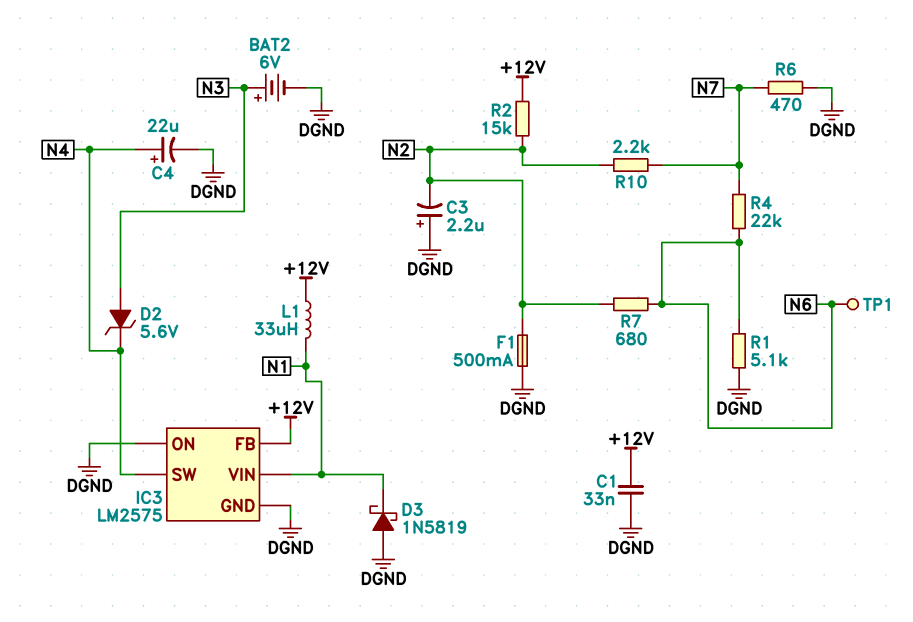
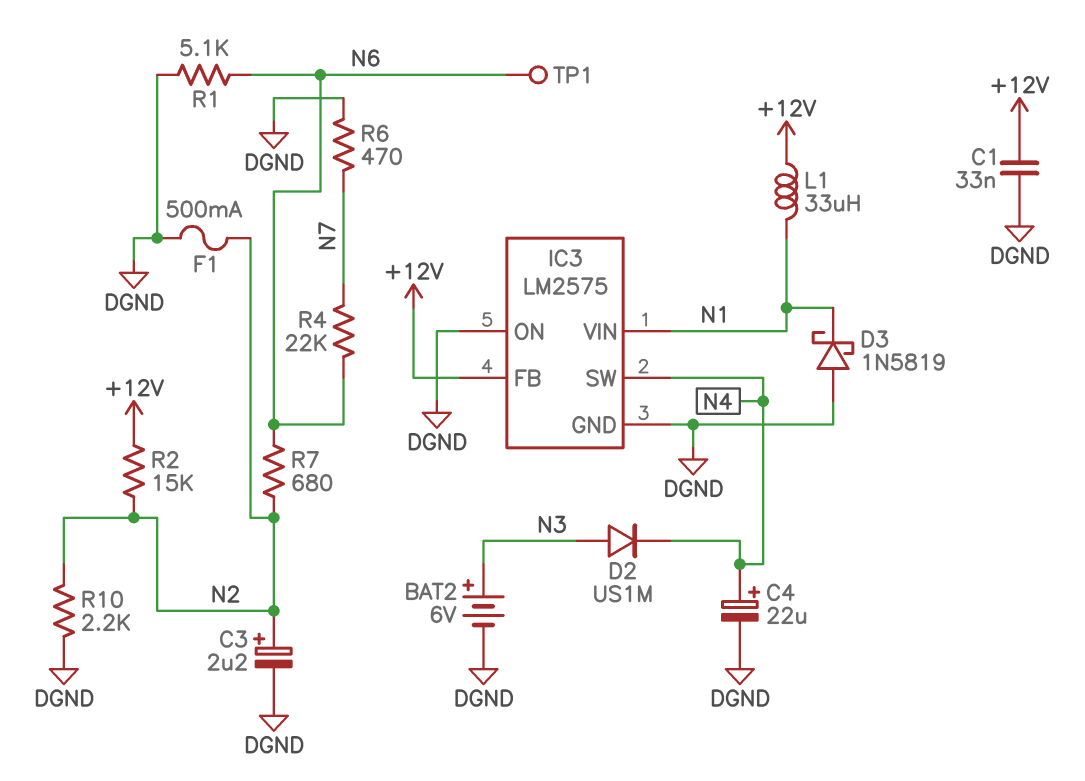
C3: 2.2uF (plus DGND, minus N2) -> 2.2uF (plus N2, minus DGND)
D2: zener 5.6V (A N3, K N4) -> diode US1M (A N3, K N4)
R10: 2.2k (N2, N7) -> 2.2k (DGND, N2)

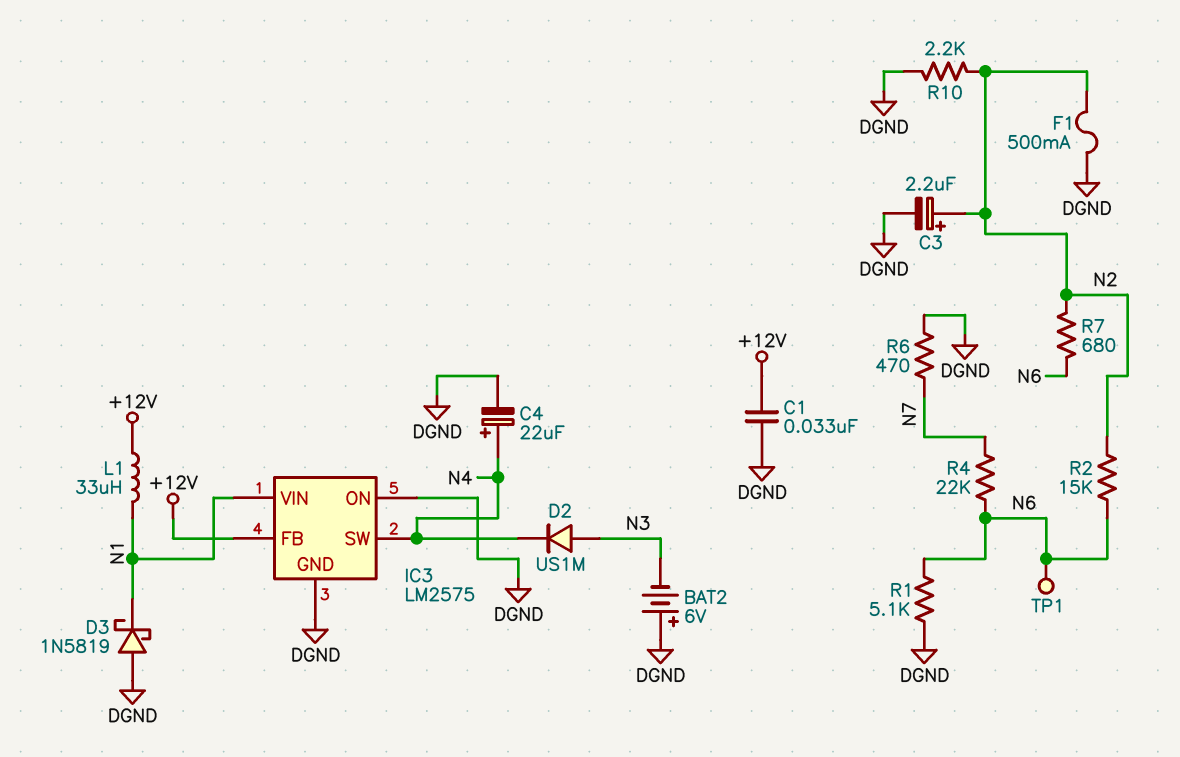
BAT2: 6V (plus N3, minus DGND) -> 6V (plus DGND, minus N3)
R2: 15k (+12V, N2) -> 15k (N2, N6)

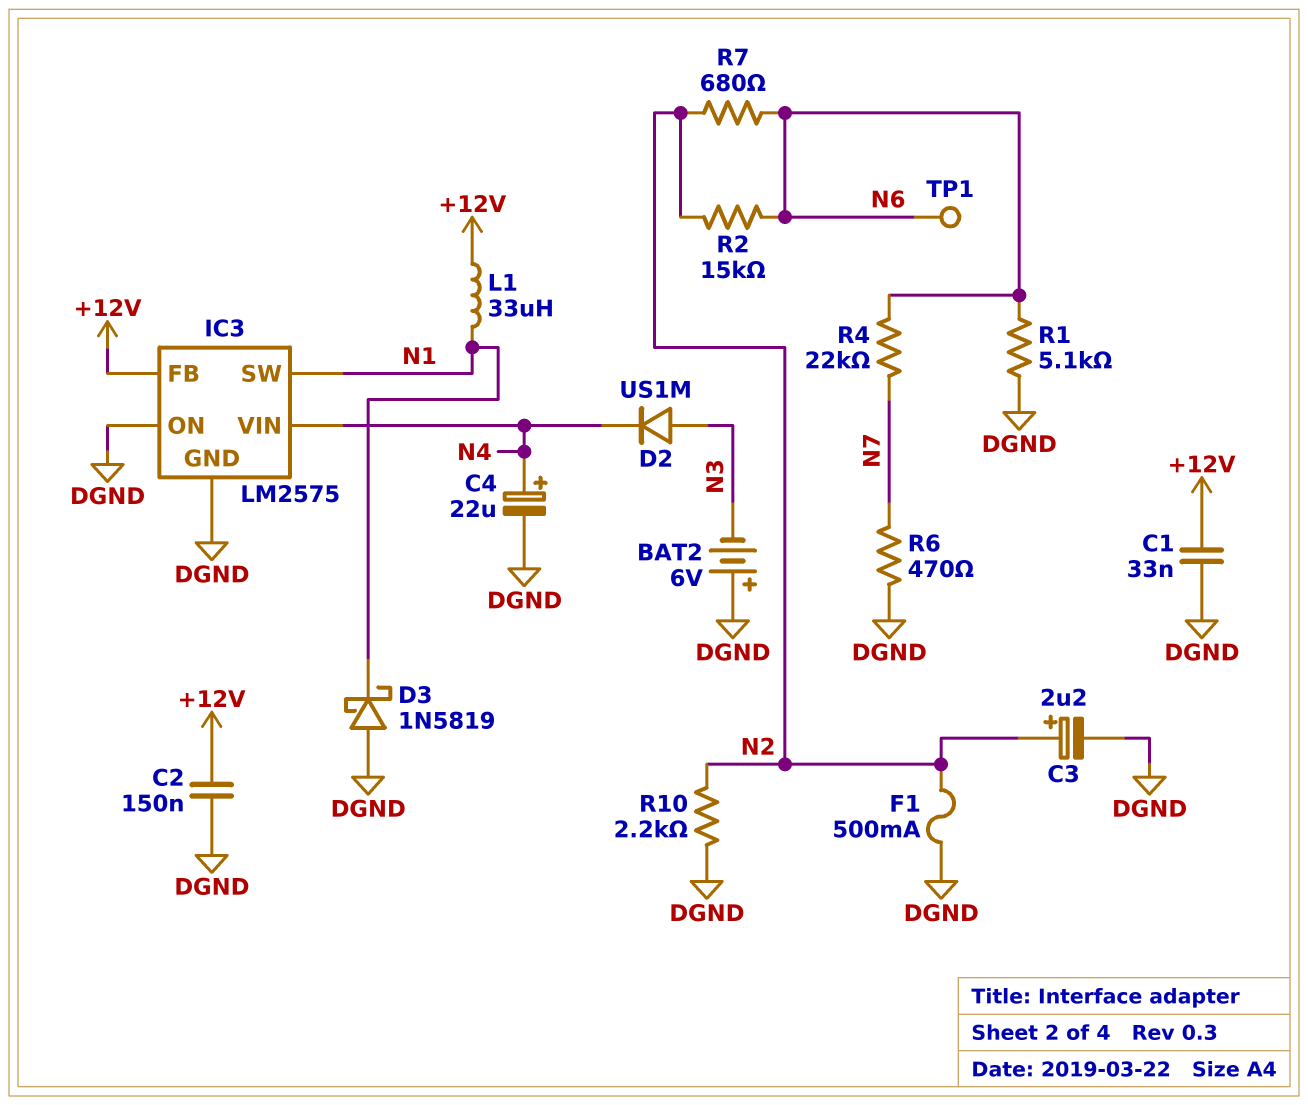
C2: none -> 150nF (+12V, DGND)
IC3 pin SW: N4 -> N1
IC3 pin VIN: N1 -> N4

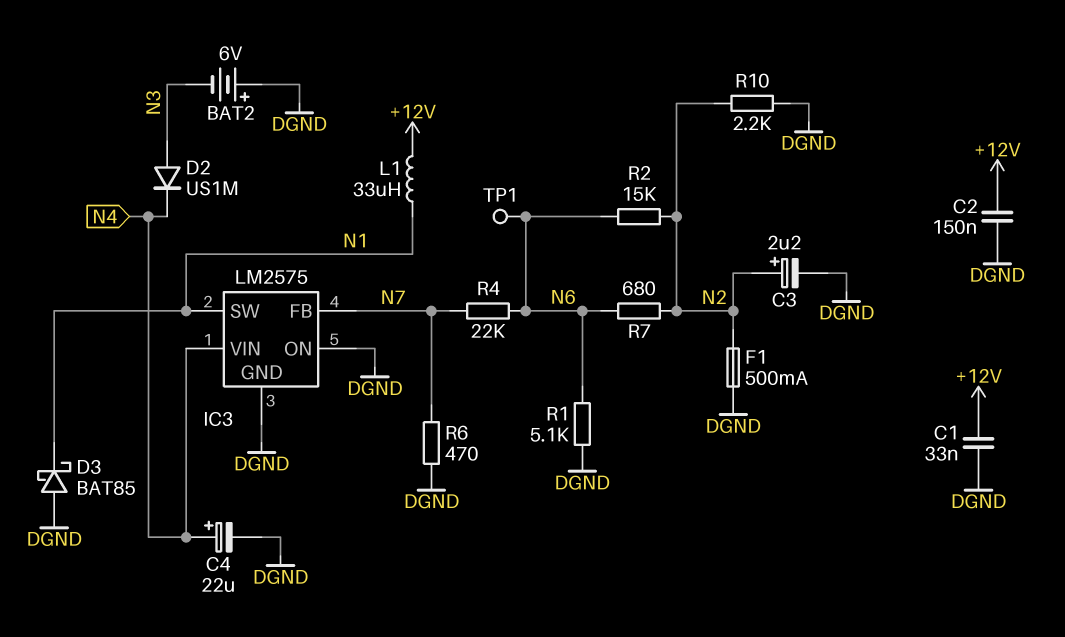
D3: schottky 1N5819 (A DGND, K N1) -> schottky BAT85 (A DGND, K N1)
IC3 pin FB: +12V -> N7

